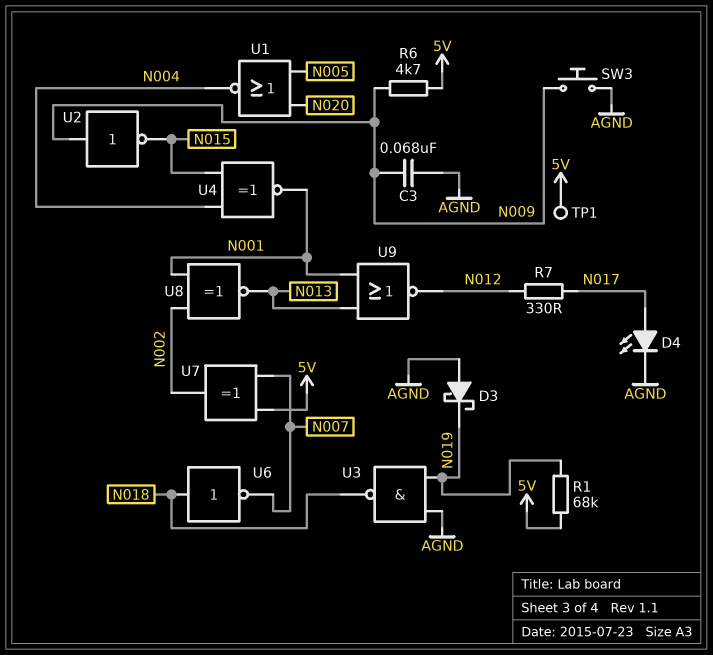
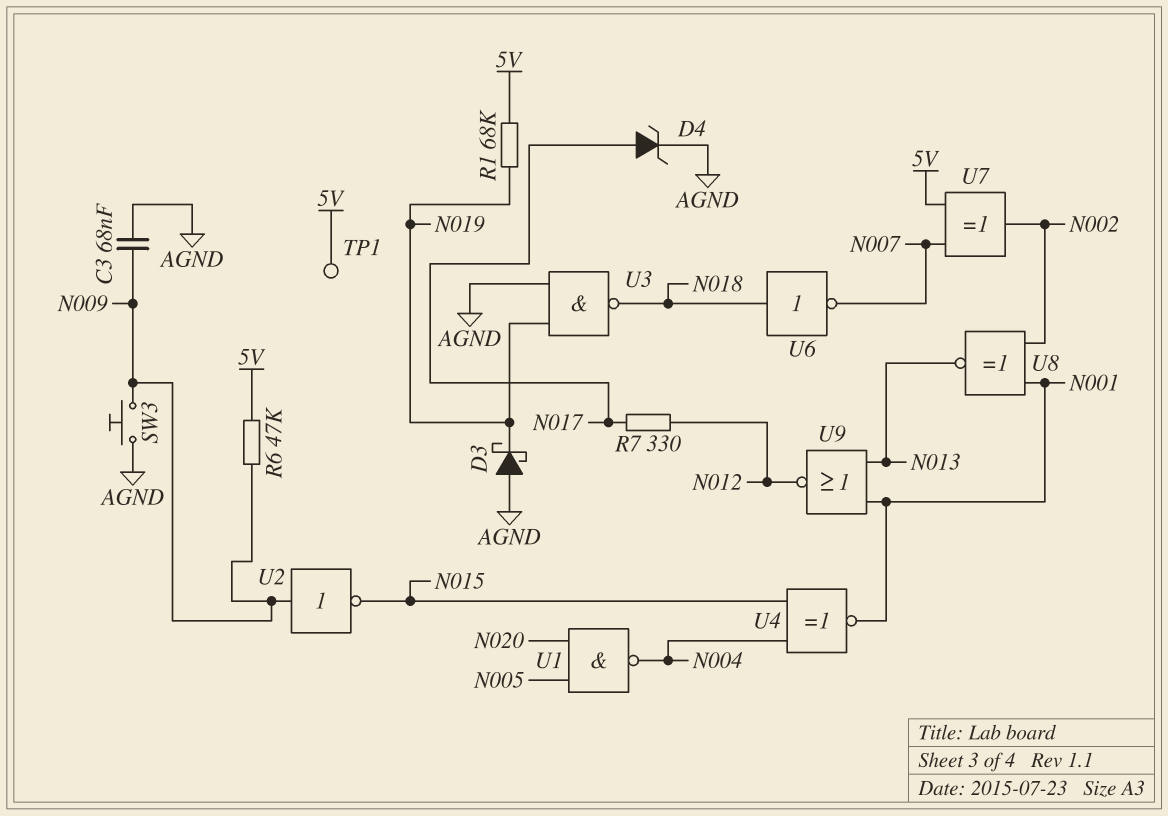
D4: LED (A N017, K AGND) -> zener (A N017, K AGND)
R6: 4.7k (5V, N009) -> 47k (5V, N009)
U1: NOR (in N005, in N020, out N004) -> NAND (in N005, in N020, out N004)

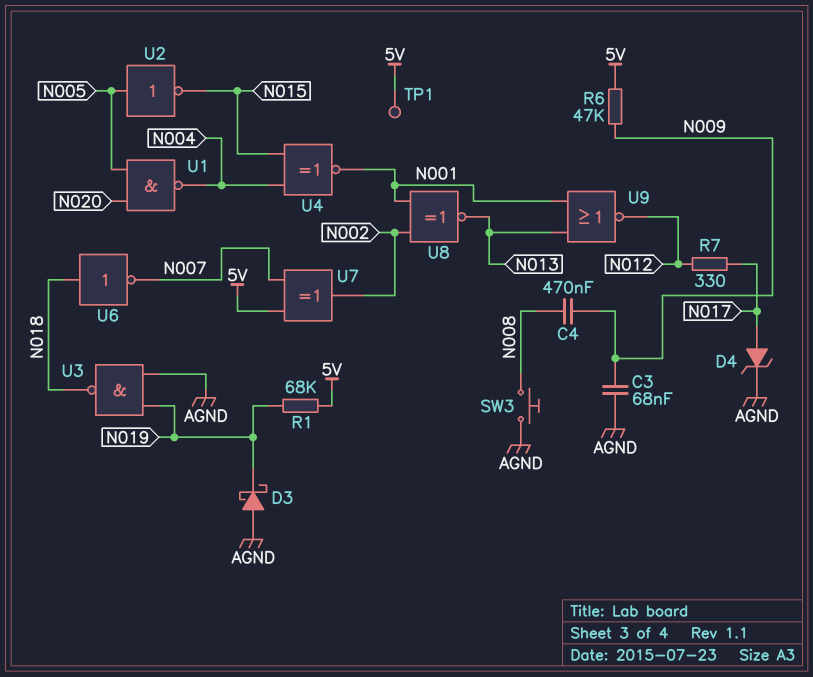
C4: none -> 470nF (N008, N009)
SW3: button (AGND, N009) -> button (AGND, N008)
U2: NOT (in N009, out N015) -> NOT (in N005, out N015)

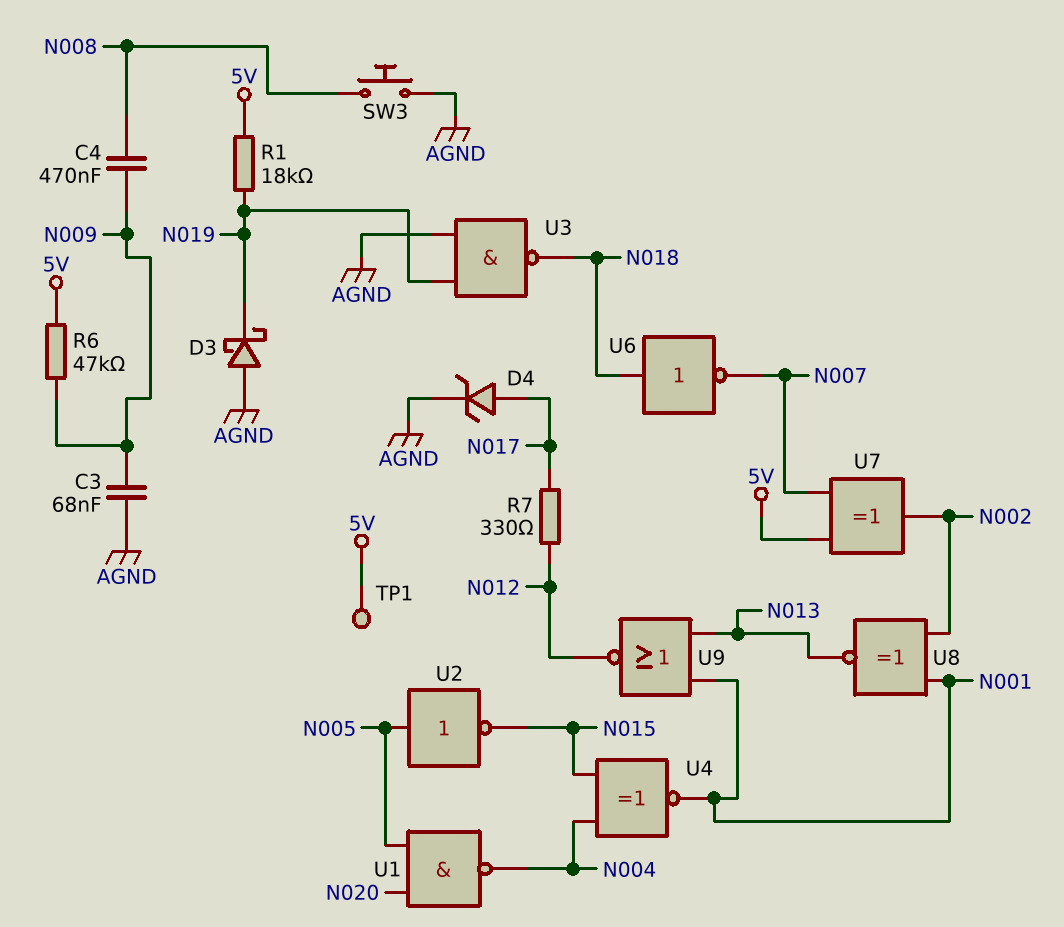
R1: 68k (5V, N019) -> 18k (5V, N019)

